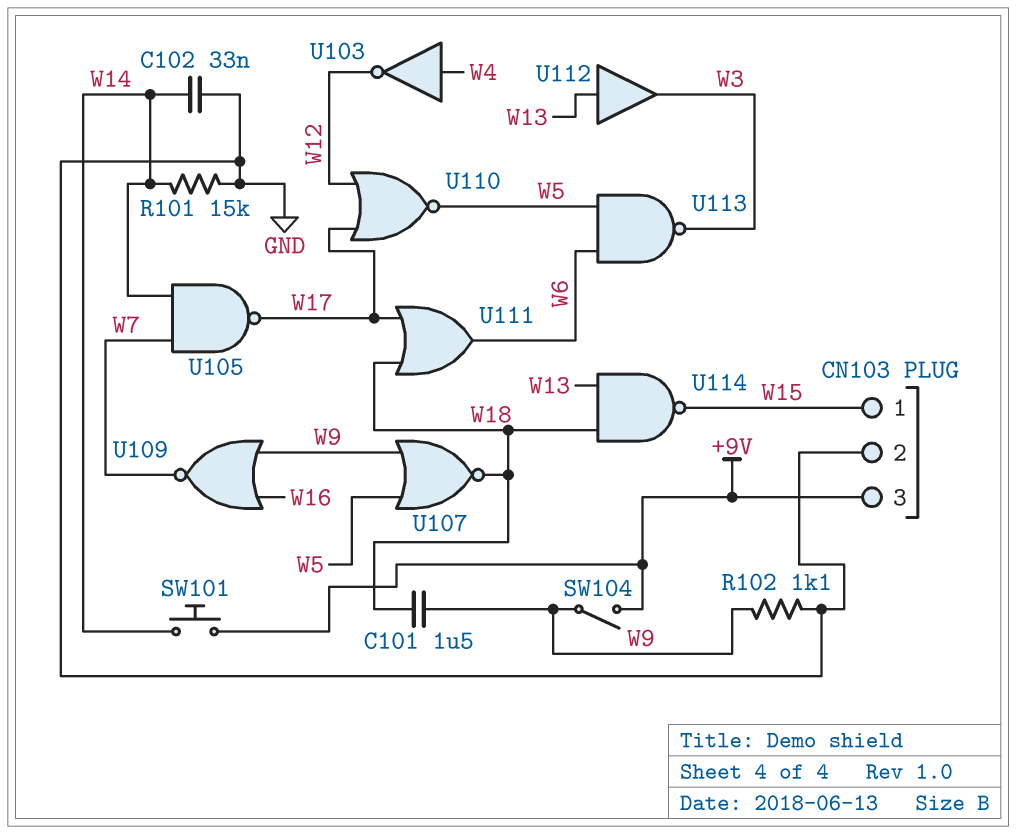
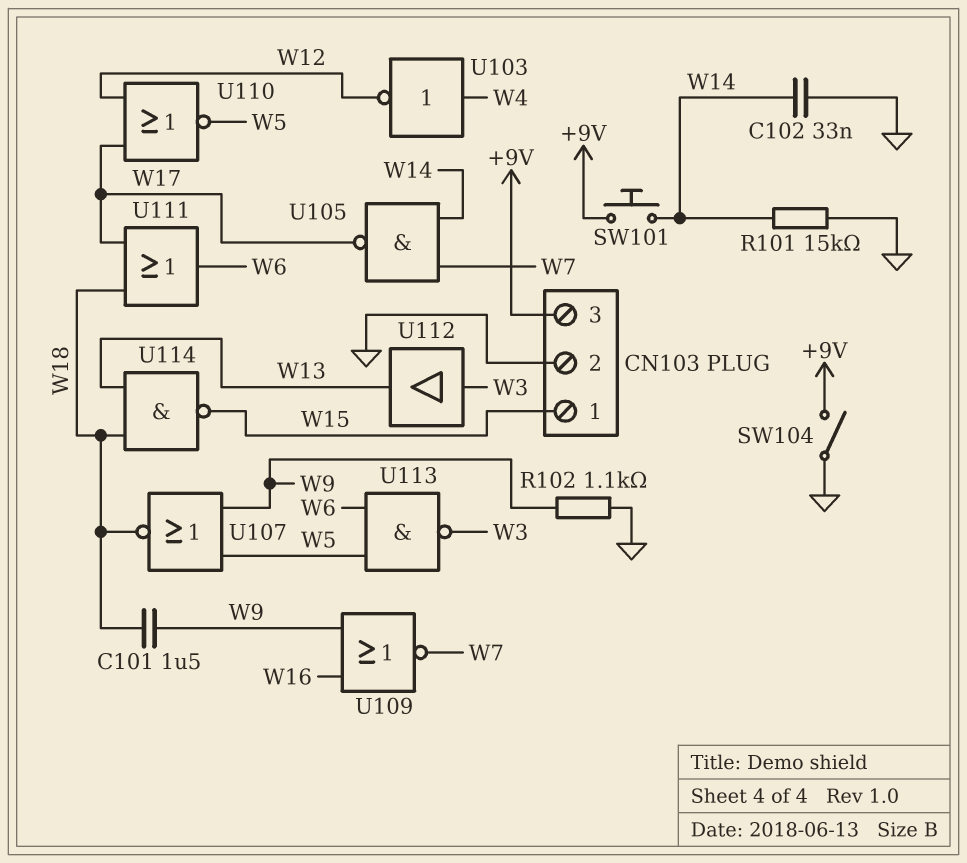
SW104: switch (+9V, W9) -> switch (+9V, GND)
U112: buffer (in W13, out W3) -> buffer (in W3, out W13)

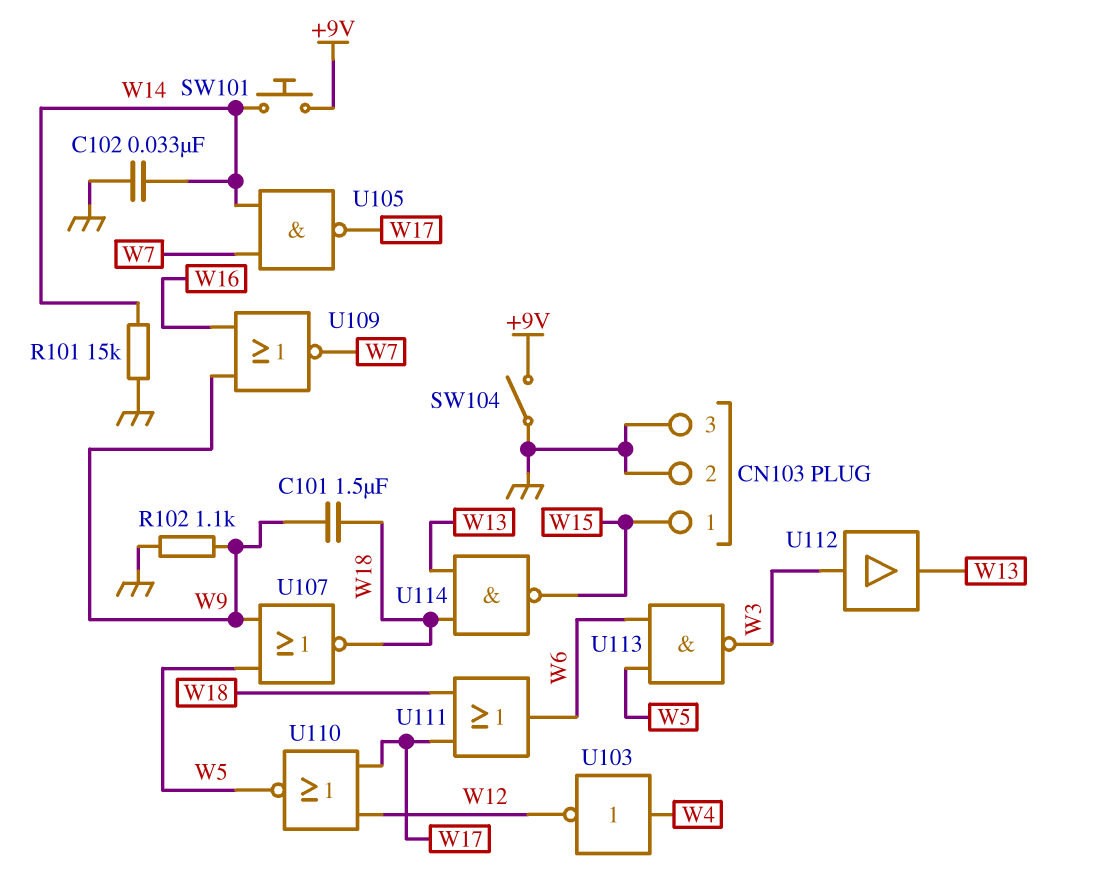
CN103 pin 3: +9V -> GND

